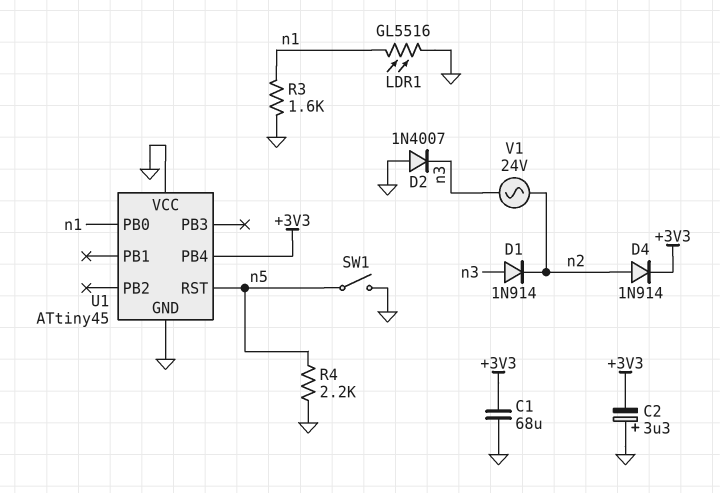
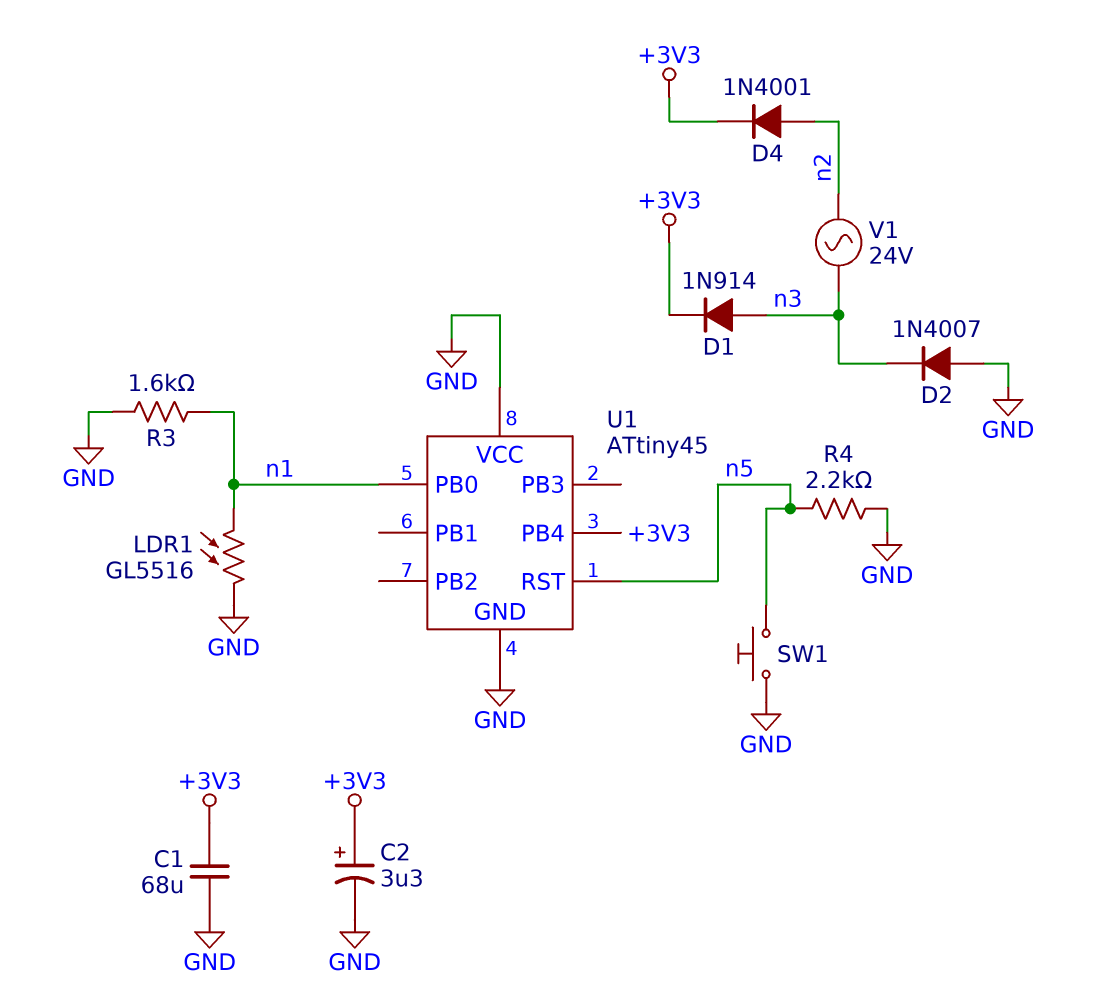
C2: 3.3uF (plus GND, minus +3V3) -> 3.3uF (plus +3V3, minus GND)
D1: diode 1N914 (A n3, K n2) -> diode 1N914 (A n3, K +3V3)
D4: diode 1N914 (A n2, K +3V3) -> diode 1N4001 (A n2, K +3V3)
SW1: switch (GND, n5) -> button (GND, n5)

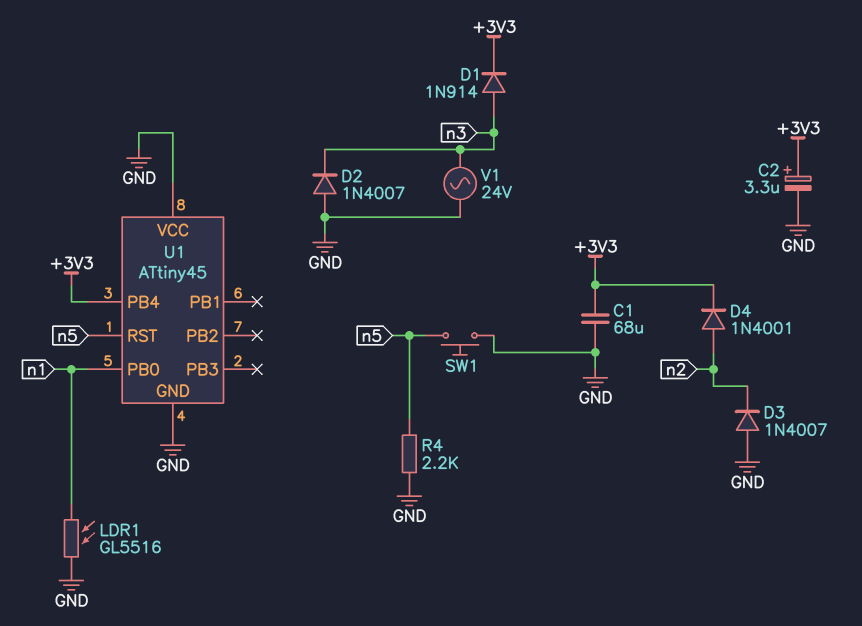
D3: none -> diode 1N4007 (A GND, K n2)
R3: 1.6k (GND, n1) -> none
V1: AC 24V (n2, n3) -> AC 24V (GND, n3)

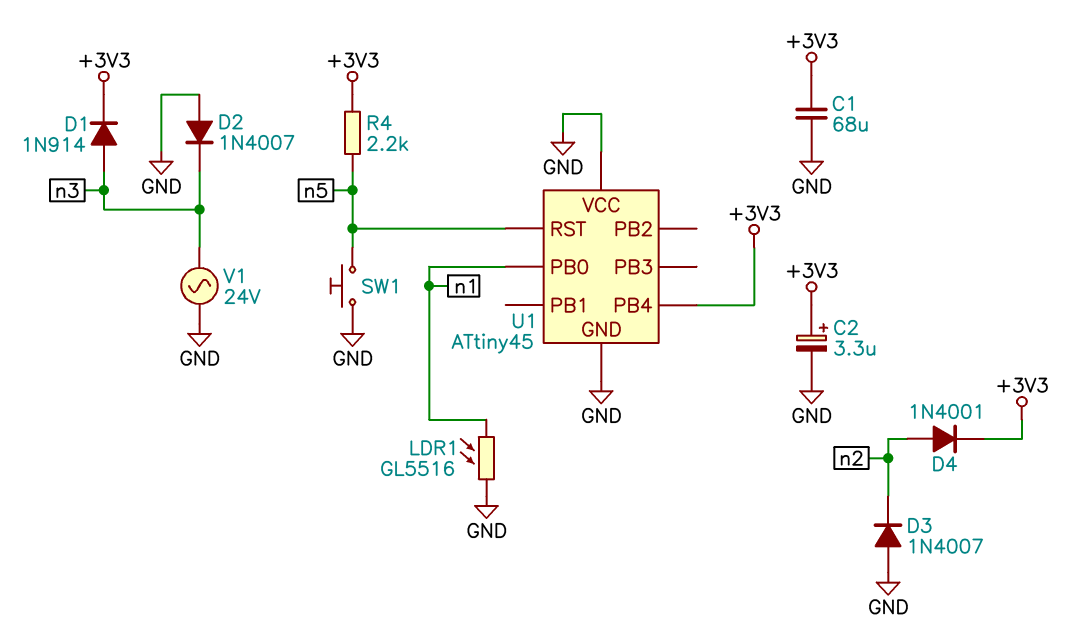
R4: 2.2k (GND, n5) -> 2.2k (+3V3, n5)

